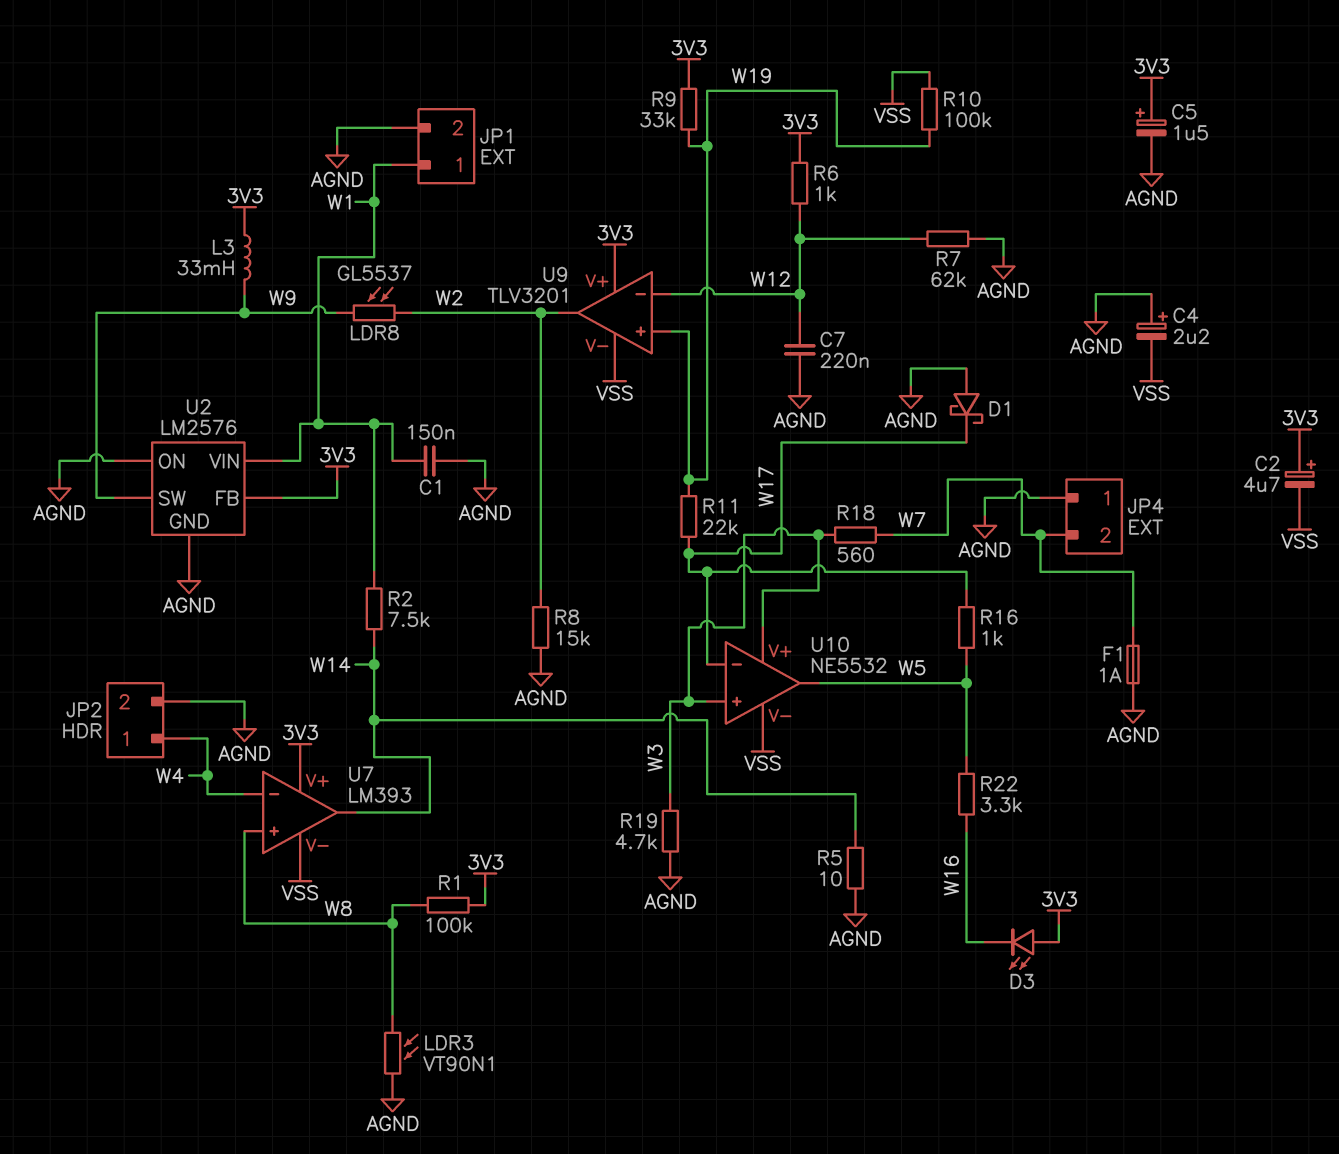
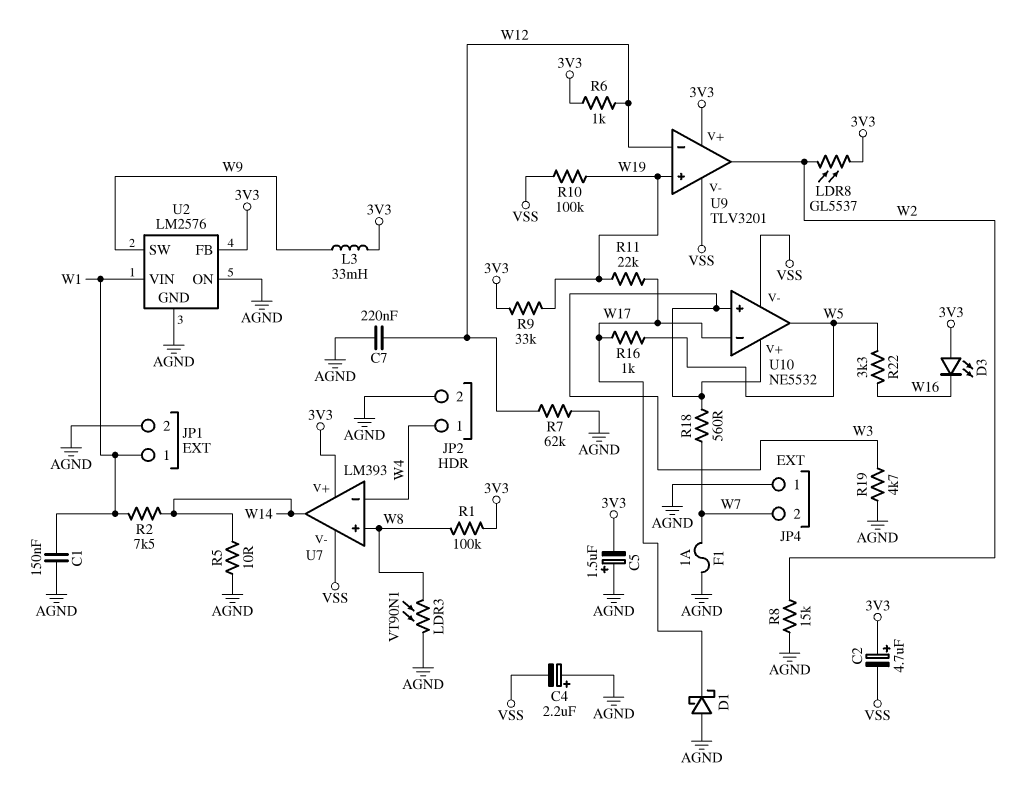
C5: 1.5uF (plus 3V3, minus AGND) -> 1.5uF (plus AGND, minus 3V3)
LDR8: GL5537 (W2, W9) -> GL5537 (3V3, W2)

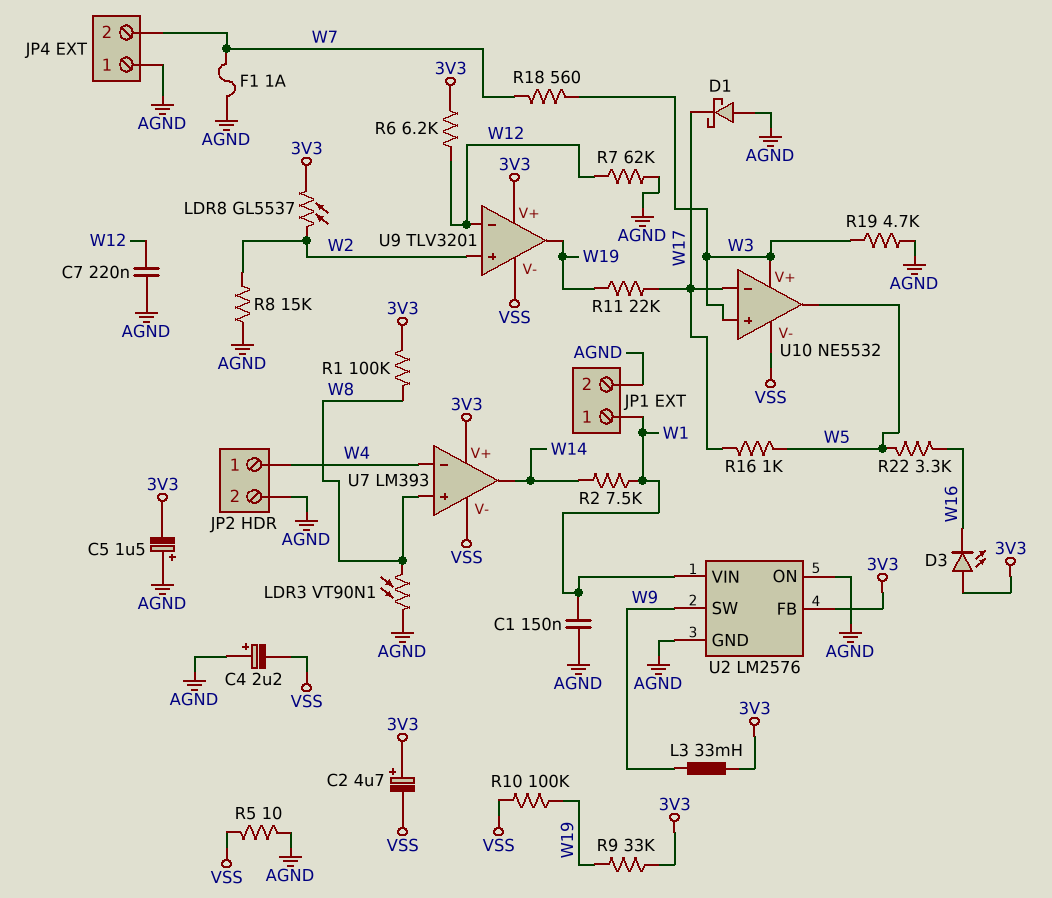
R5: 10 (AGND, W14) -> 10 (AGND, VSS)
R6: 1k (3V3, W12) -> 6.2k (3V3, W12)
U9 pin in+: W19 -> W2
U9 pin out: W2 -> W19

